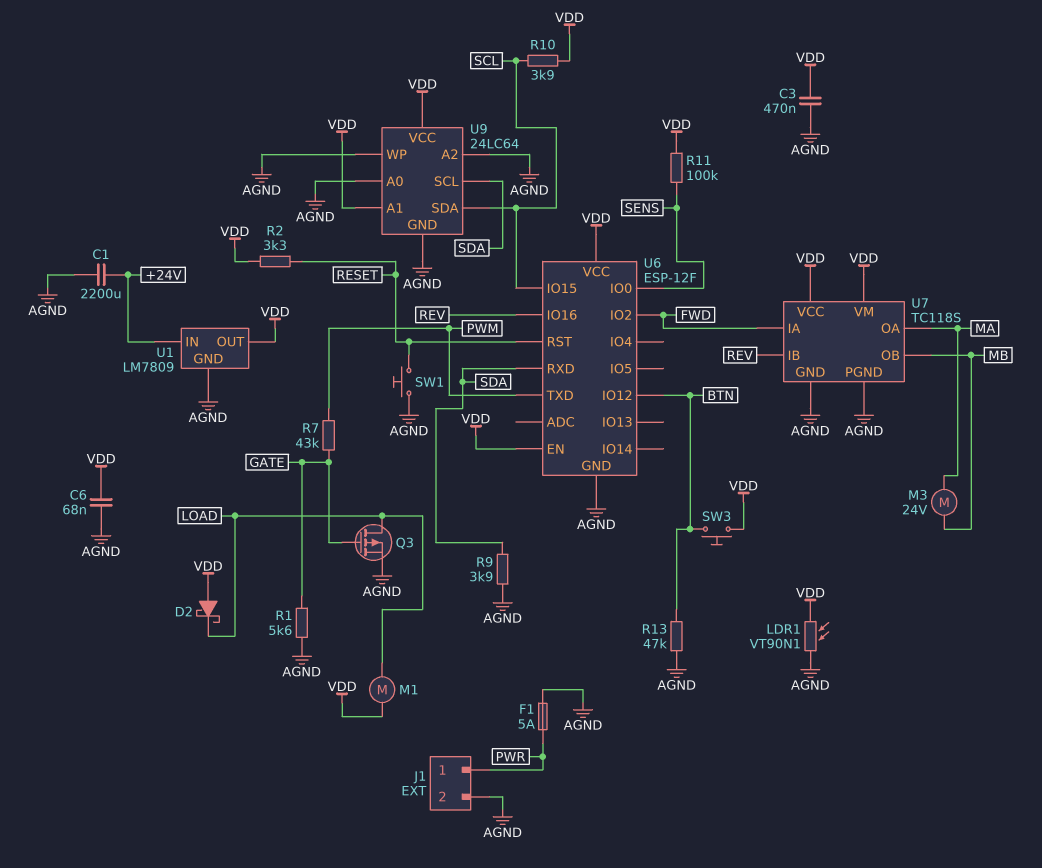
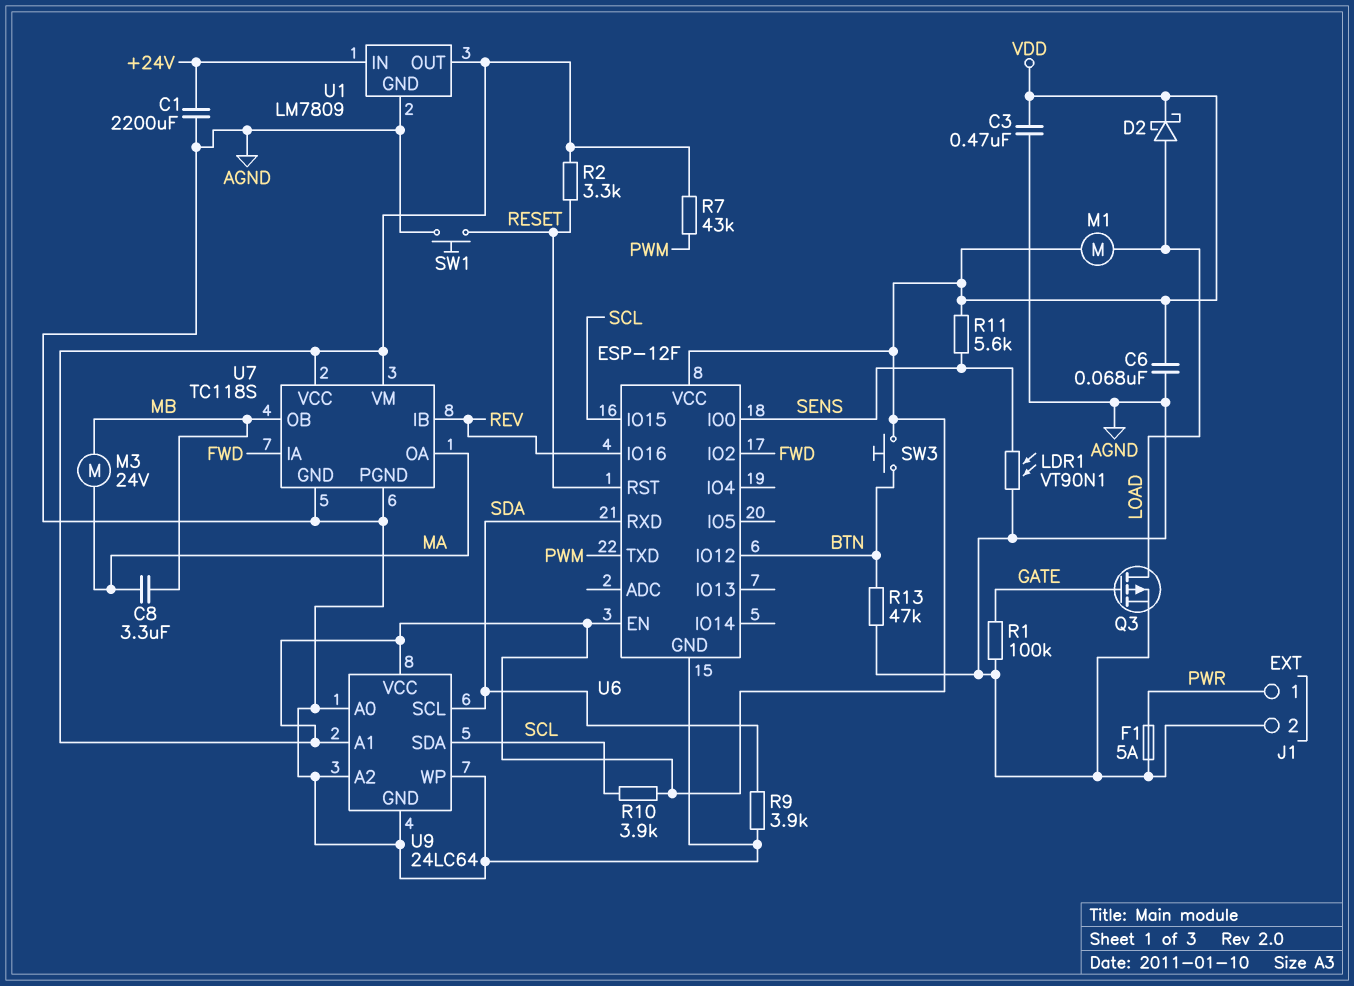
C8: none -> 3.3uF (MA, MB)
D2: schottky (A VDD, K LOAD) -> schottky (A LOAD, K VDD)
LDR1: VT90N1 (AGND, VDD) -> VT90N1 (AGND, SENS)
R1: 5.6k (AGND, GATE) -> 100k (AGND, GATE)
R7: 43k (GATE, PWM) -> 43k (PWM, VDD)
R11: 100k (SENS, VDD) -> 5.6k (SENS, VDD)

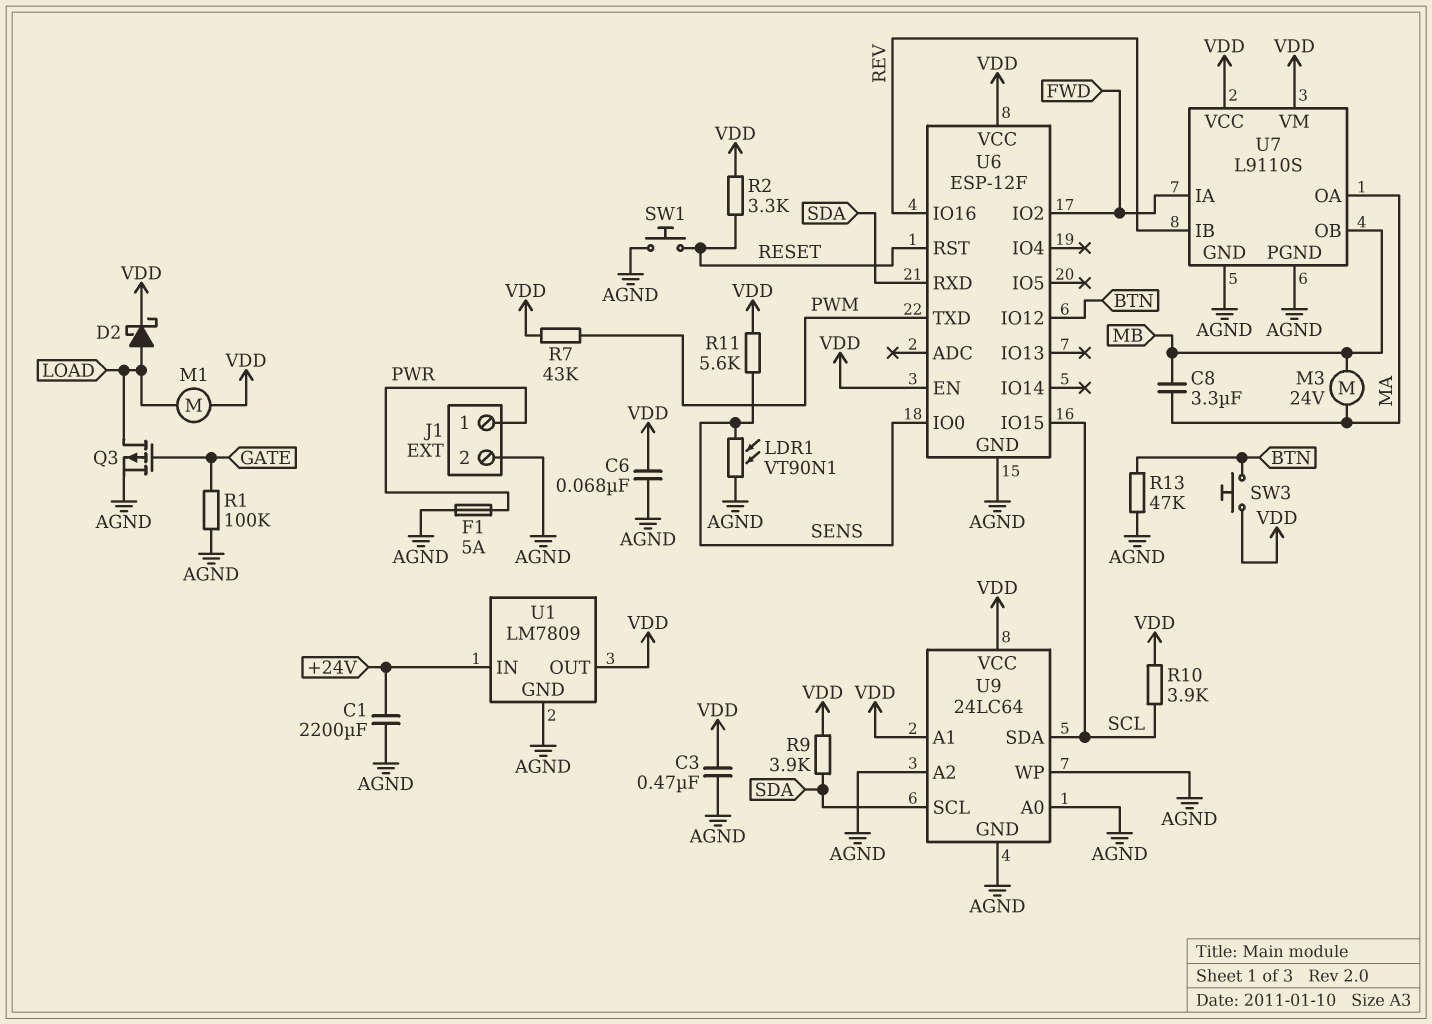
R9: 3.9k (AGND, SDA) -> 3.9k (SDA, VDD)
U7: TC118S -> L9110S

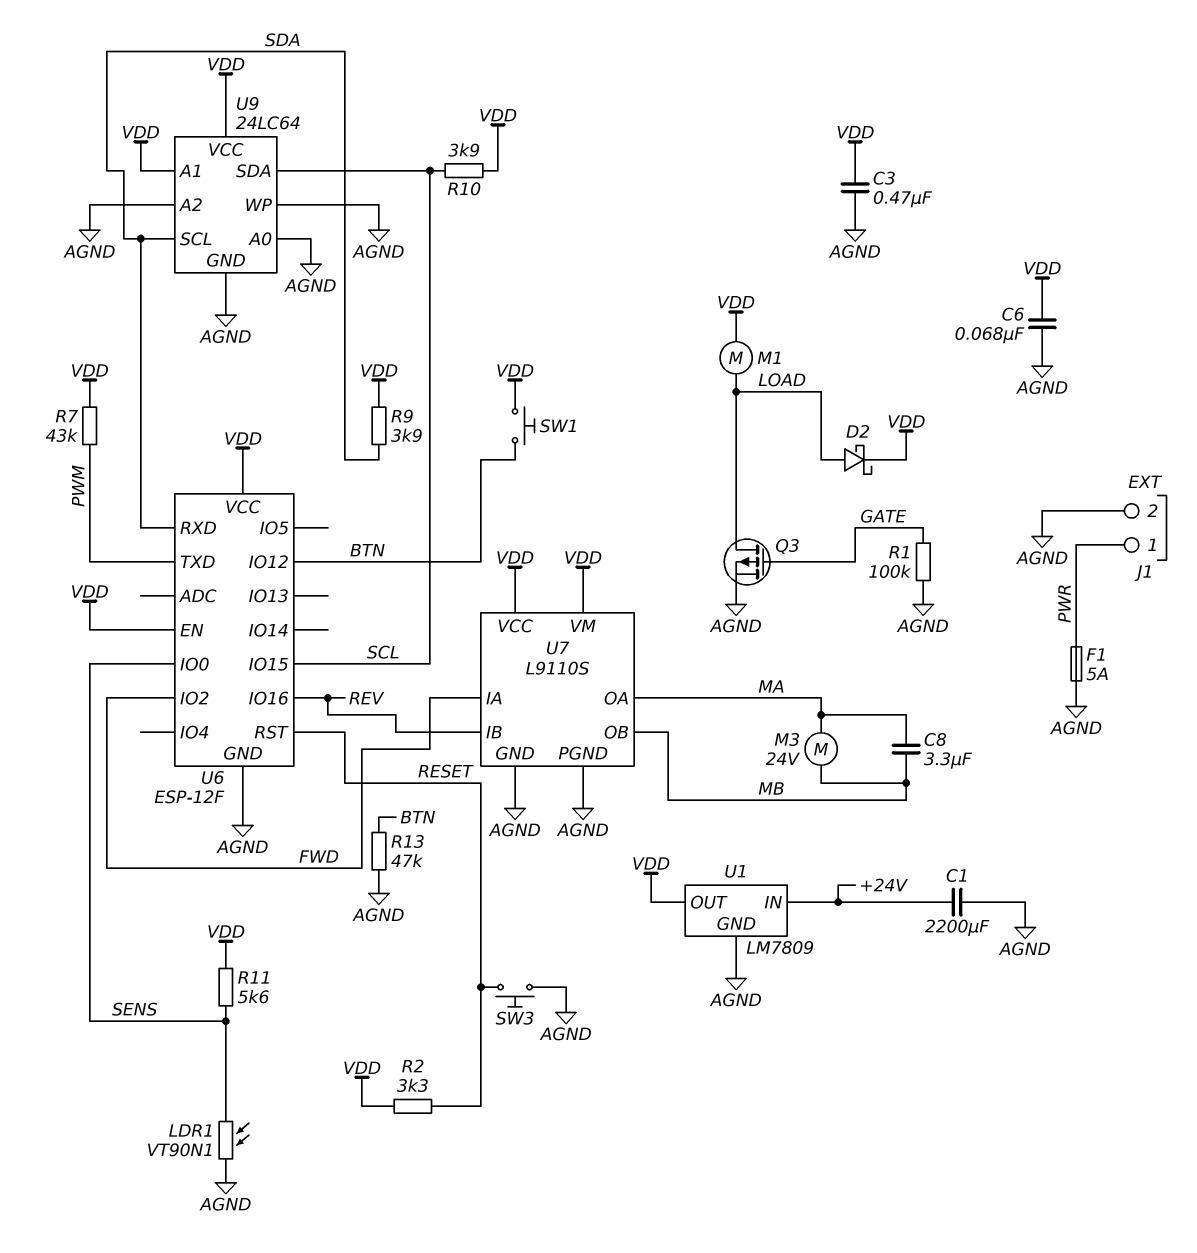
SW1: button (AGND, RESET) -> button (BTN, VDD)
SW3: button (BTN, VDD) -> button (AGND, RESET)

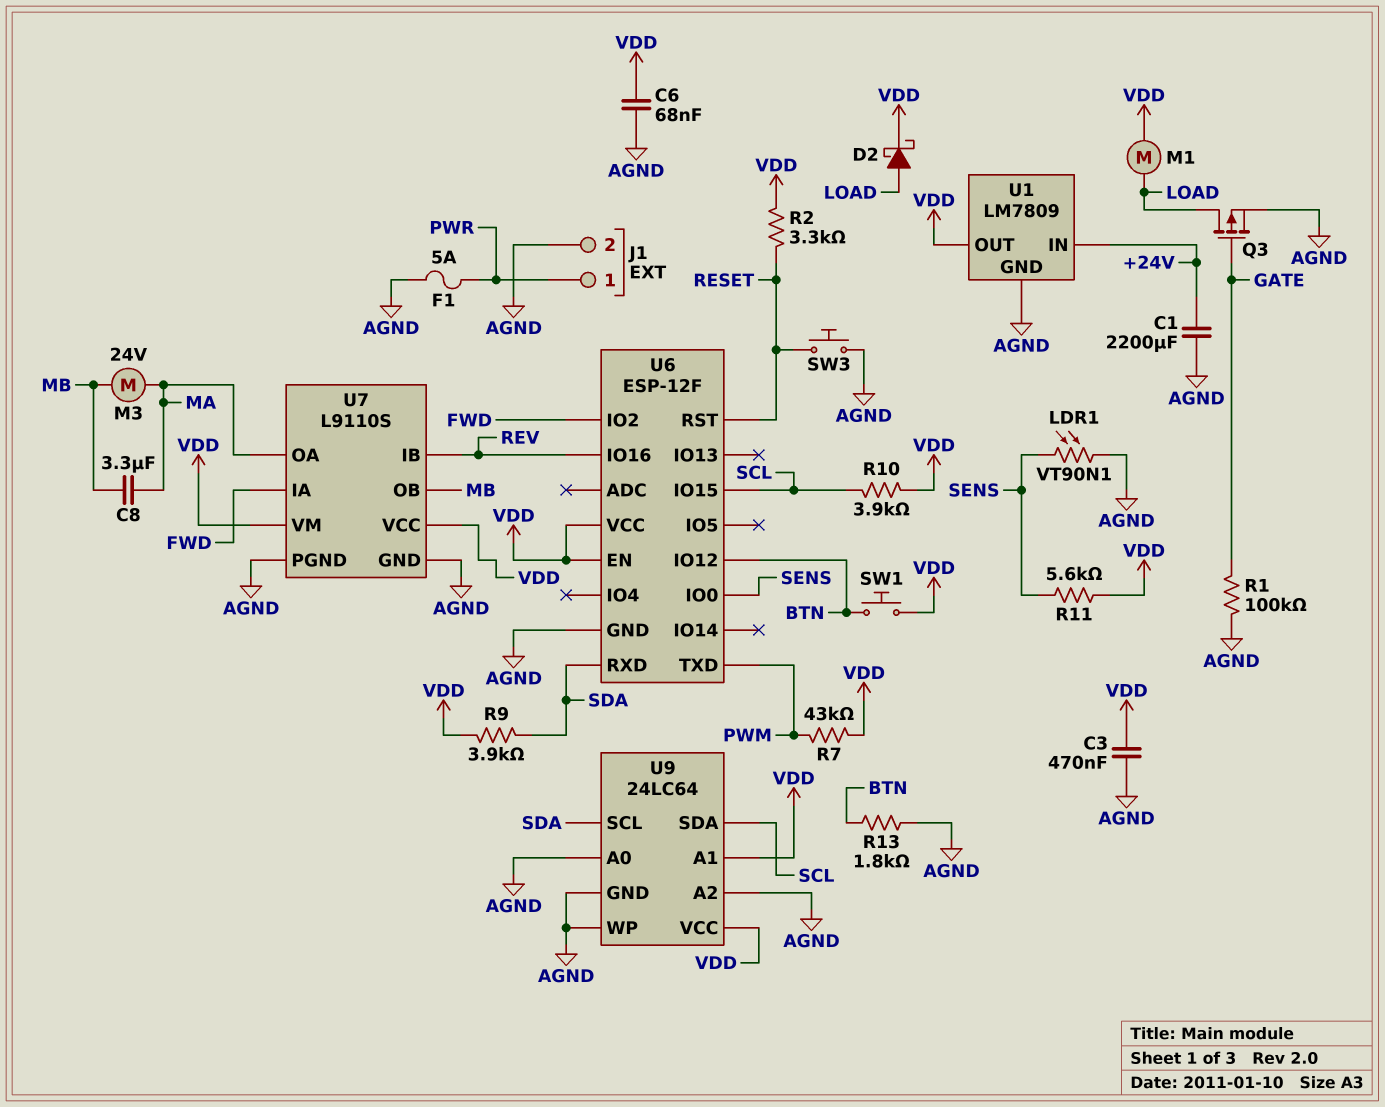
R13: 47k (AGND, BTN) -> 1.8k (AGND, BTN)

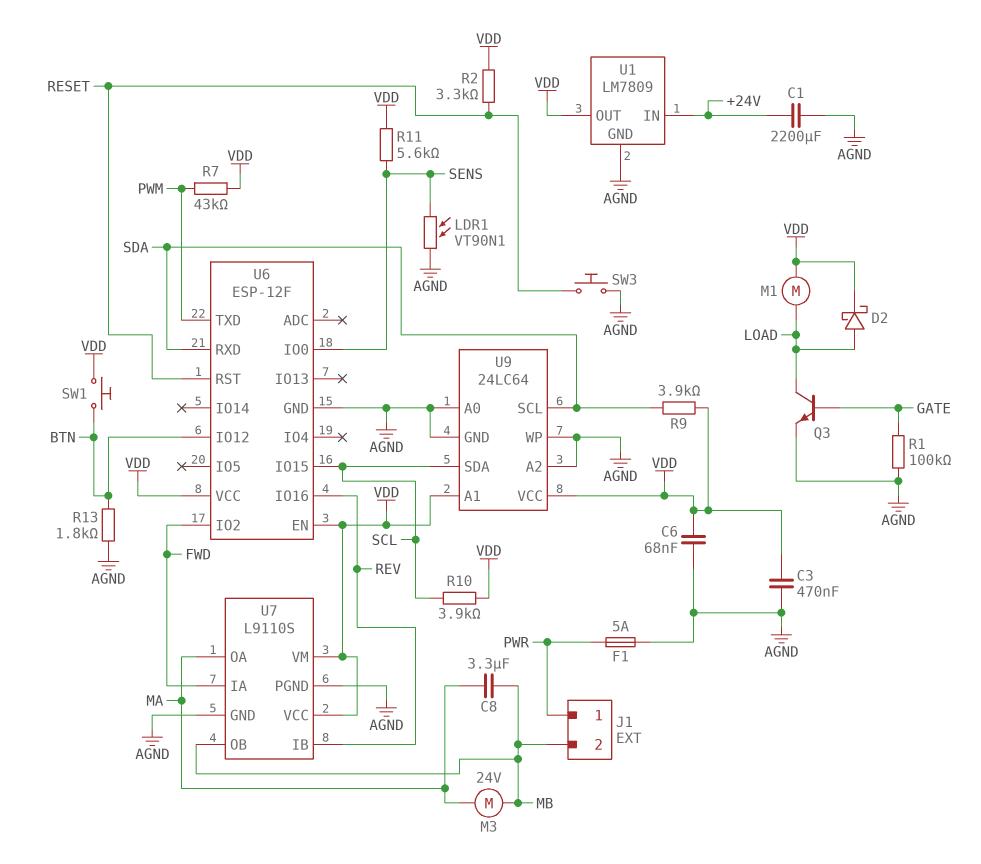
J1 pin 2: AGND -> MB
Q3: PMOS (G GATE, D LOAD, S AGND) -> NPN (B GATE, C LOAD, E AGND)

